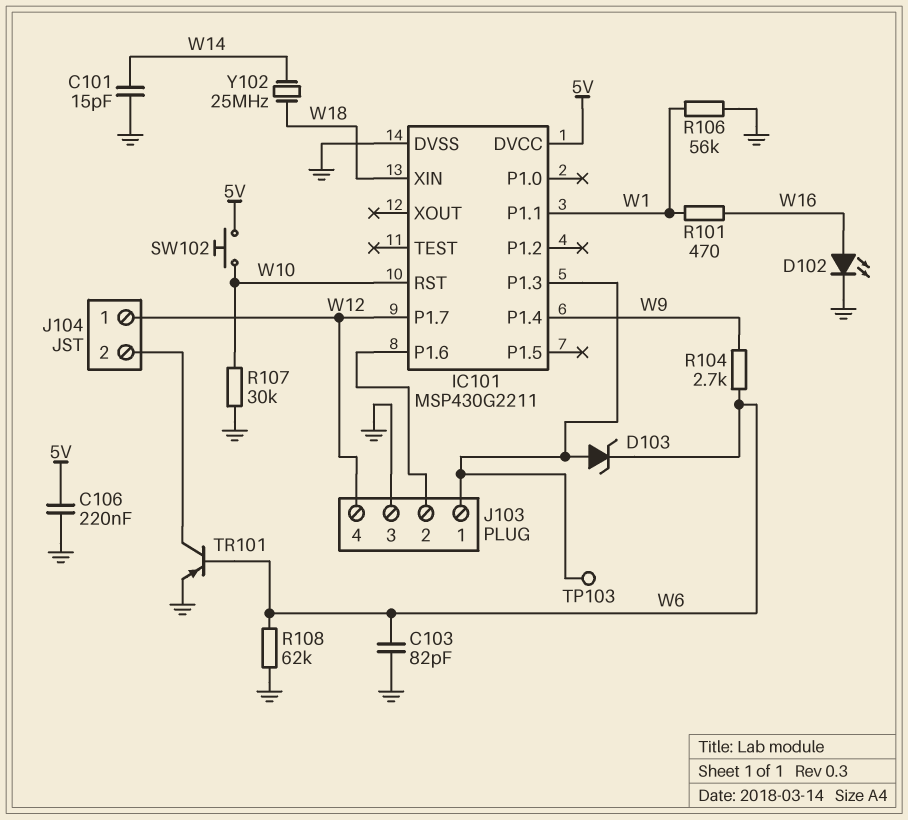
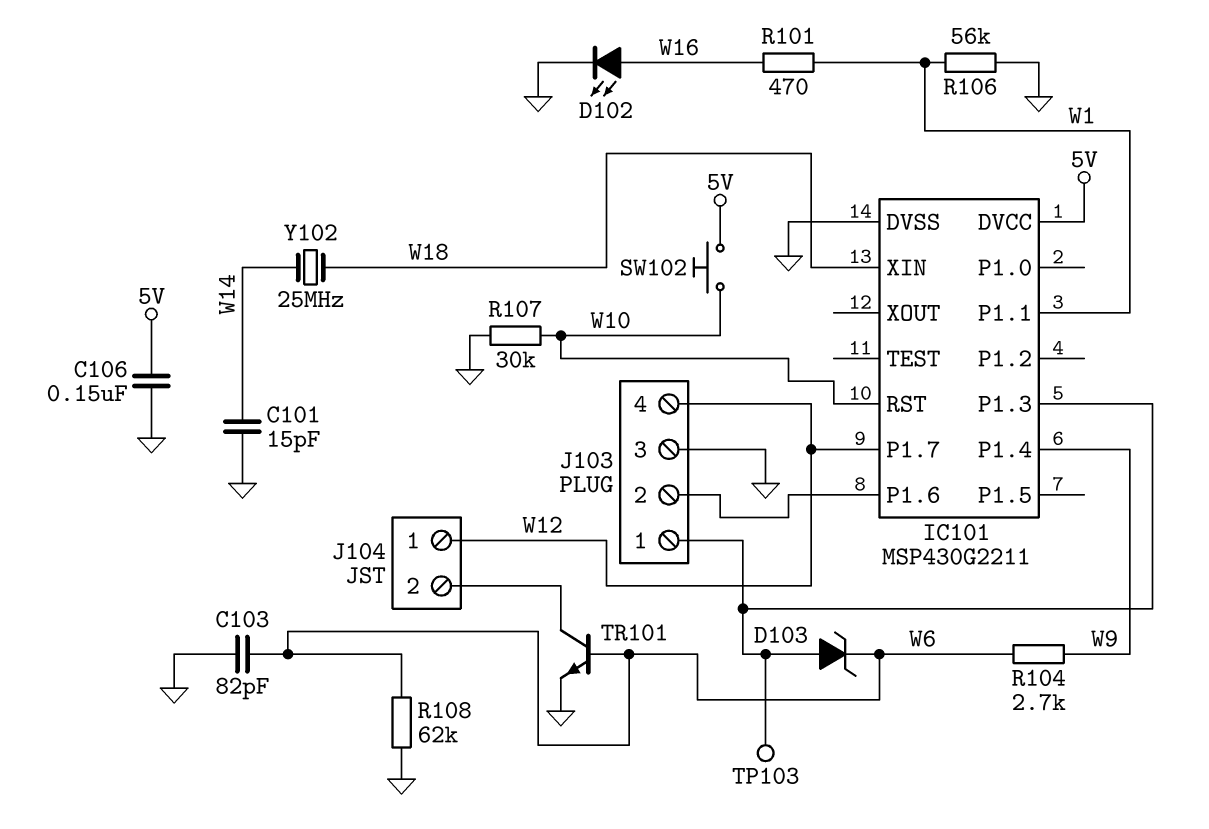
C106: 220nF (5V, GND) -> 150nF (5V, GND)
TR101: PNP (B W6, C J104/2, E GND) -> NPN (B W6, C J104/2, E GND)

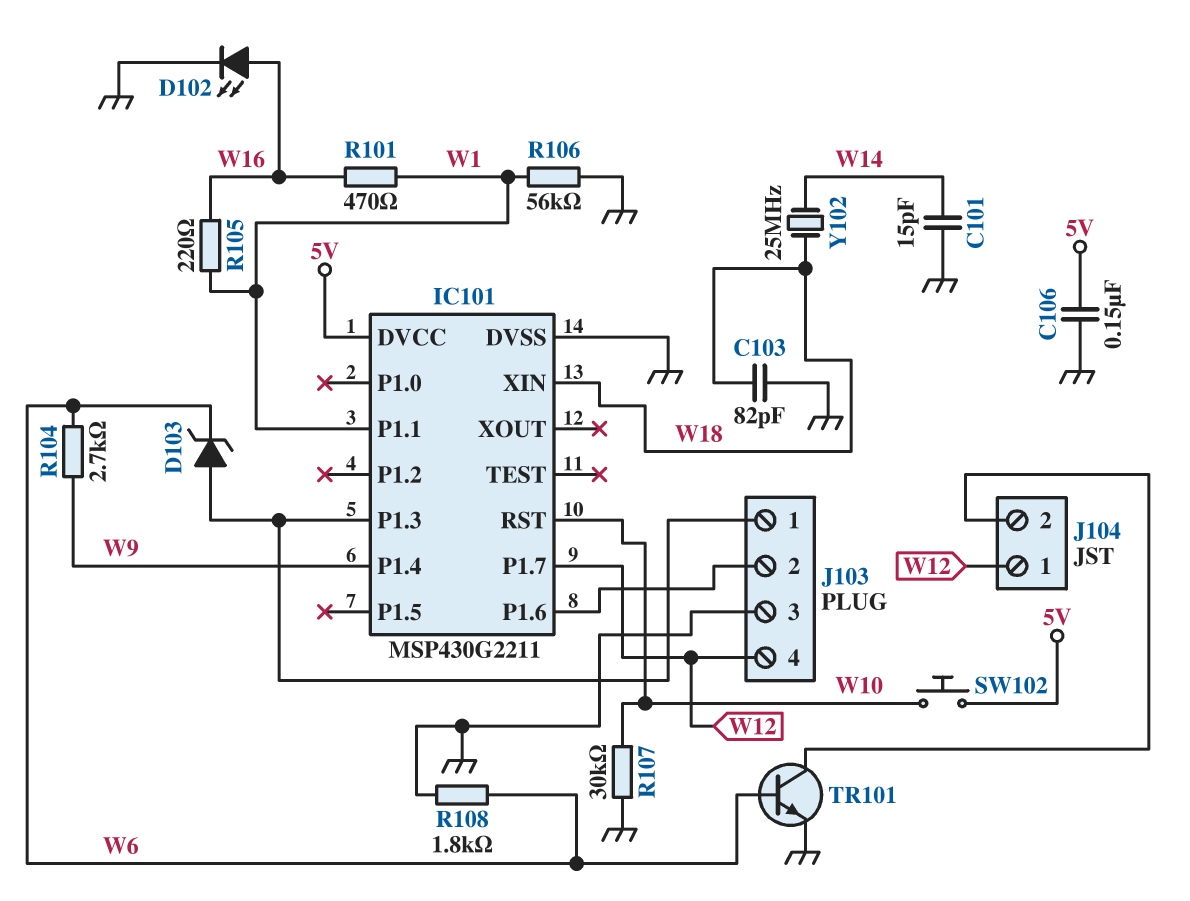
C103: 82pF (GND, W6) -> 82pF (GND, W18)
R105: none -> 220 (W1, W16)
R108: 62k (GND, W6) -> 1.8k (GND, W6)
TP103: test point (IC101/P1.3) -> none

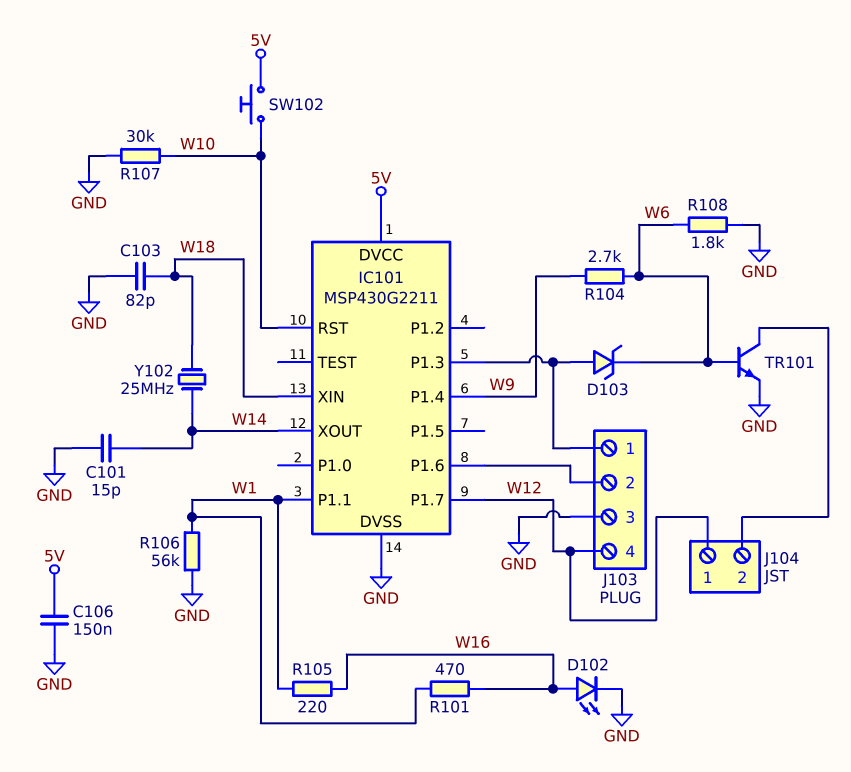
IC101 pin XOUT: none -> W14

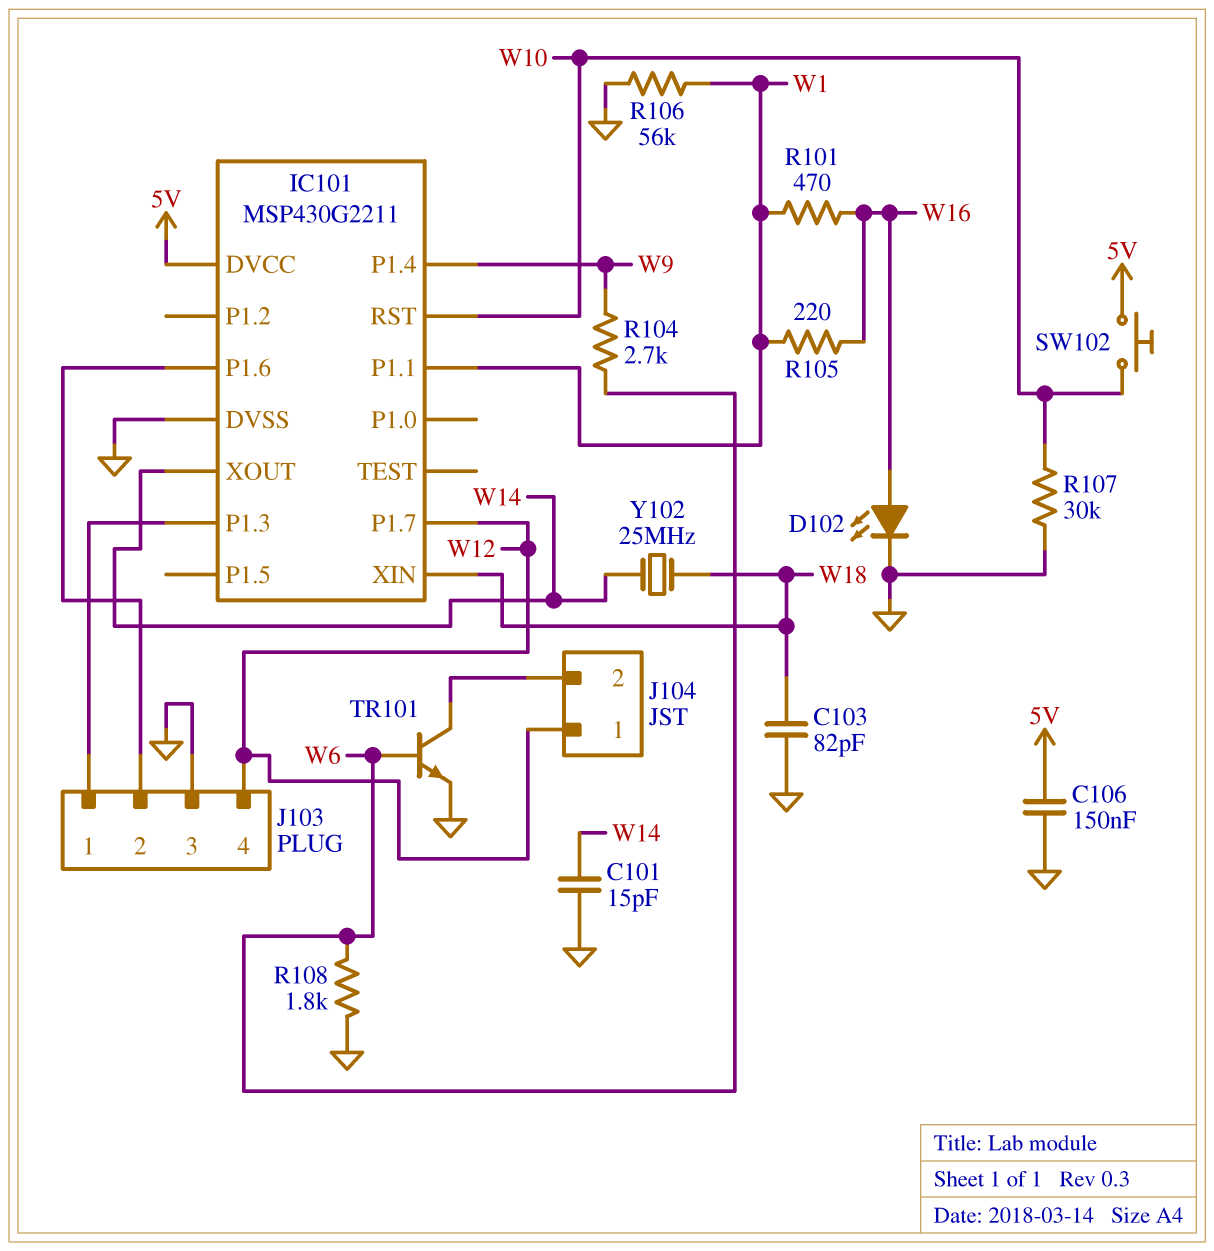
D103: zener (A IC101/P1.3, K W6) -> none

